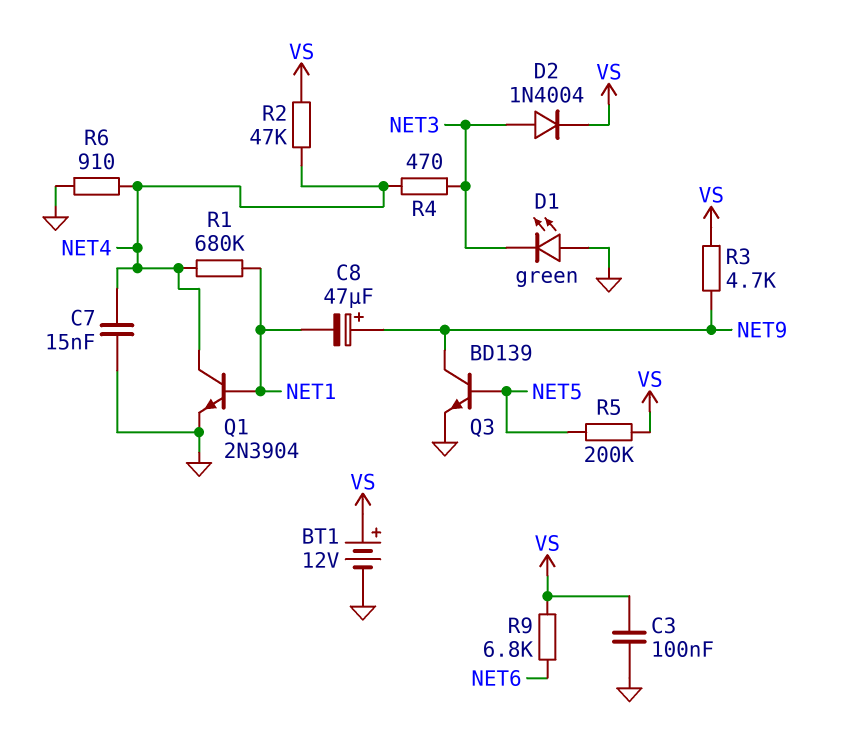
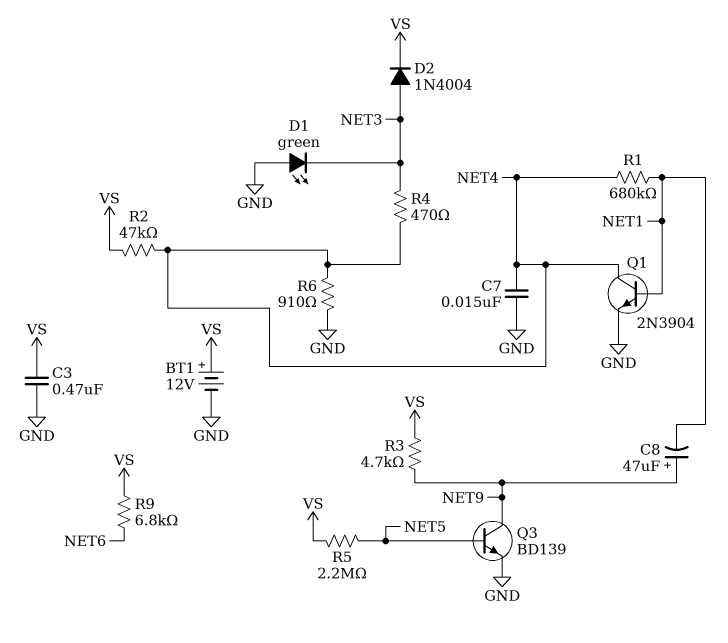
C3: 100nF (GND, VS) -> 470nF (GND, VS)
R5: 200k (NET5, VS) -> 2.2M (NET5, VS)

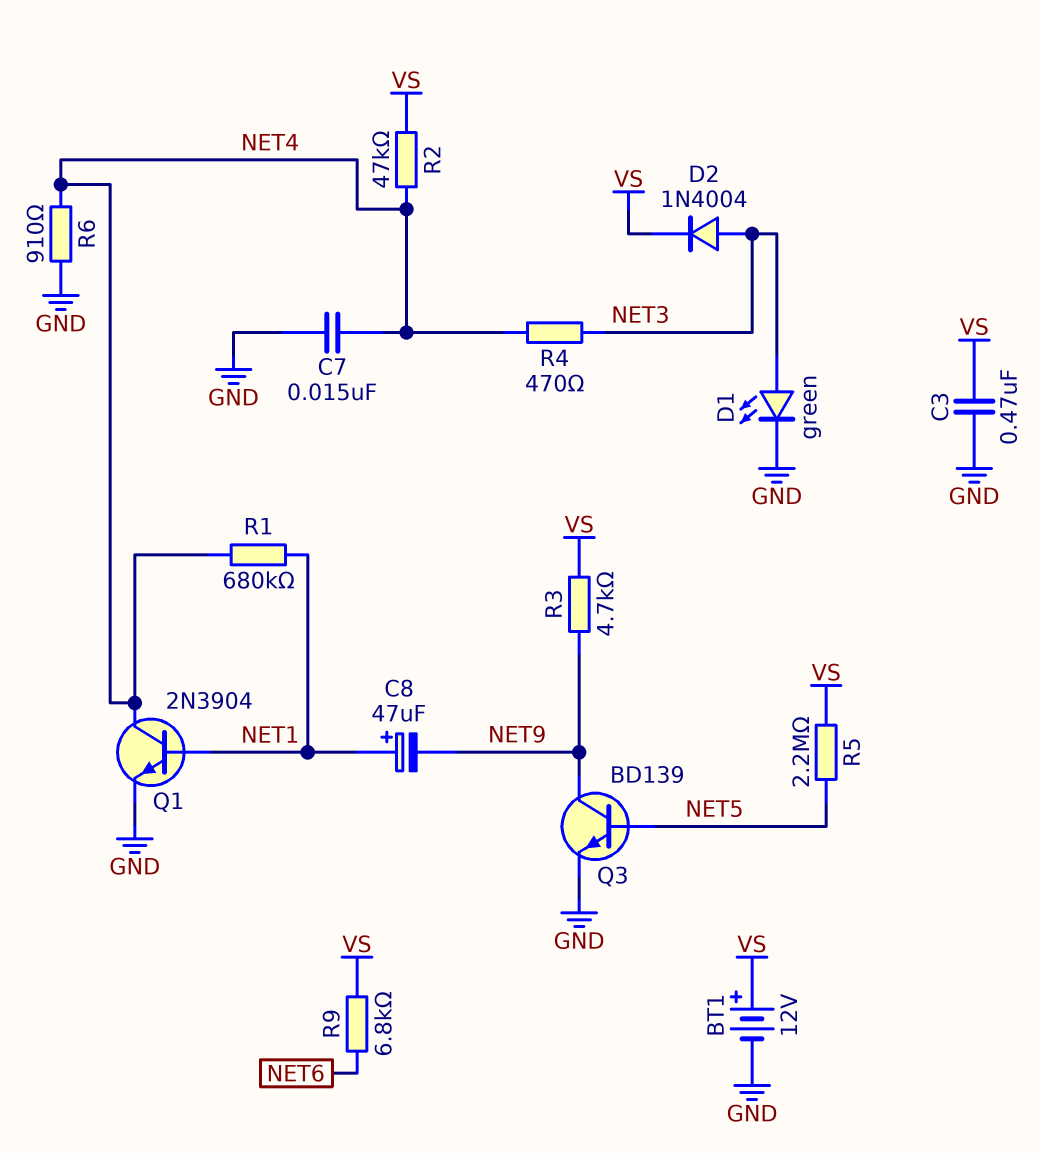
C8: 47uF (plus NET9, minus NET1) -> 47uF (plus NET1, minus NET9)
D1: LED green (A GND, K NET3) -> LED green (A NET3, K GND)

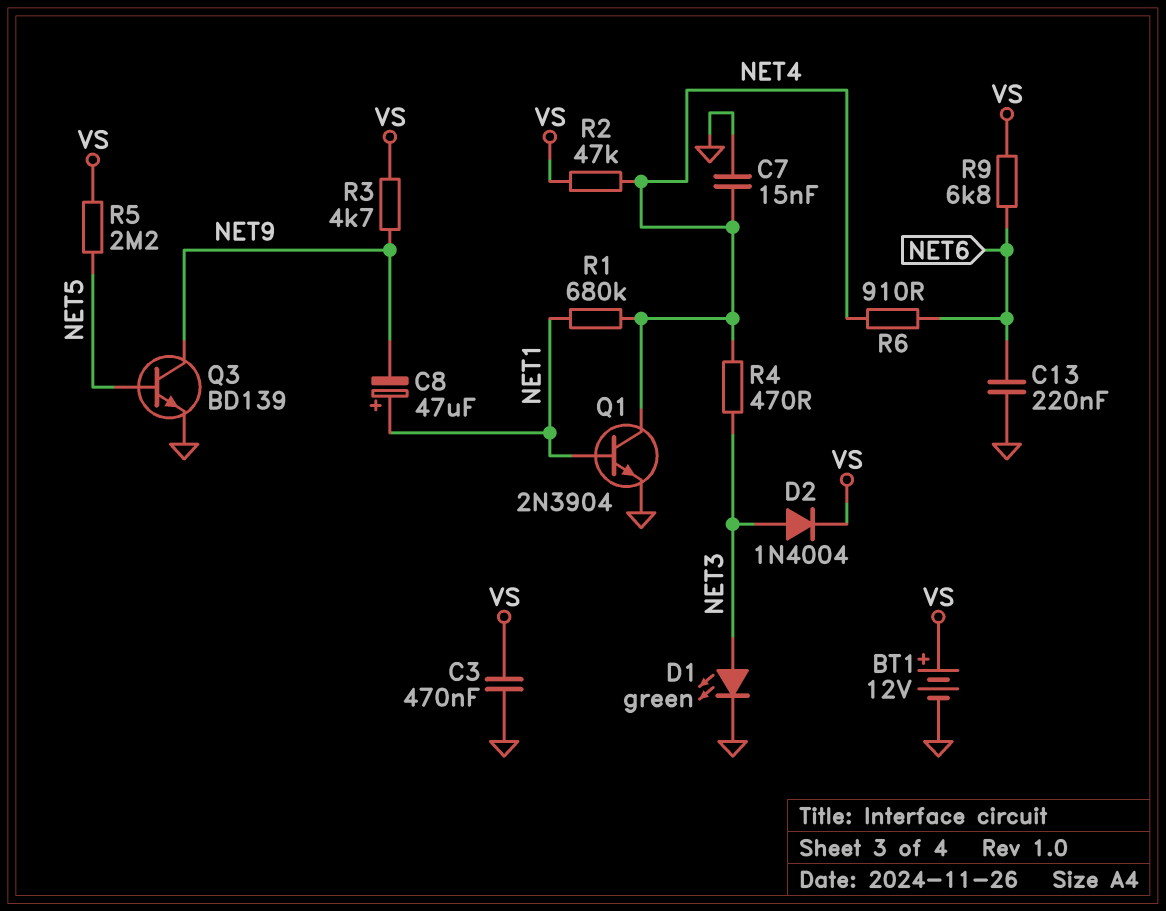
C13: none -> 220nF (GND, NET6)
R6: 910 (GND, NET4) -> 910 (NET4, NET6)

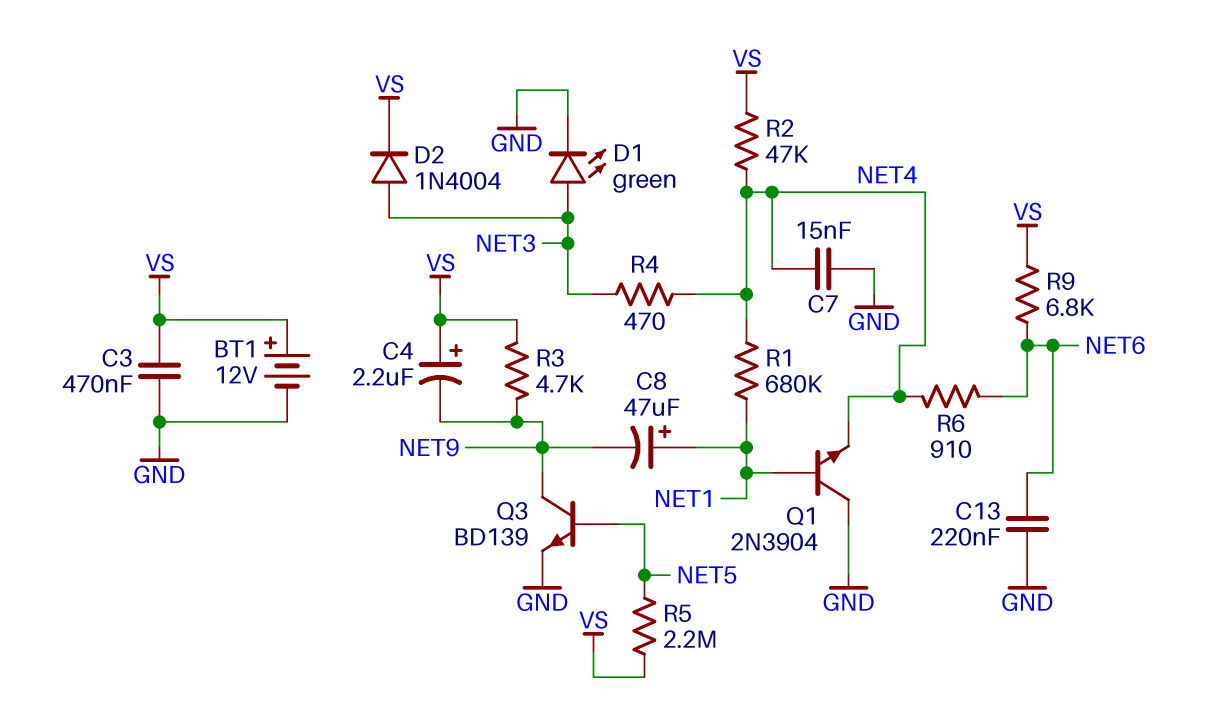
C4: none -> 2.2uF (plus VS, minus NET9)
Q1: NPN 2N3904 (B NET1, C NET4, E GND) -> NPN 2N3904 (B NET1, C GND, E NET4)

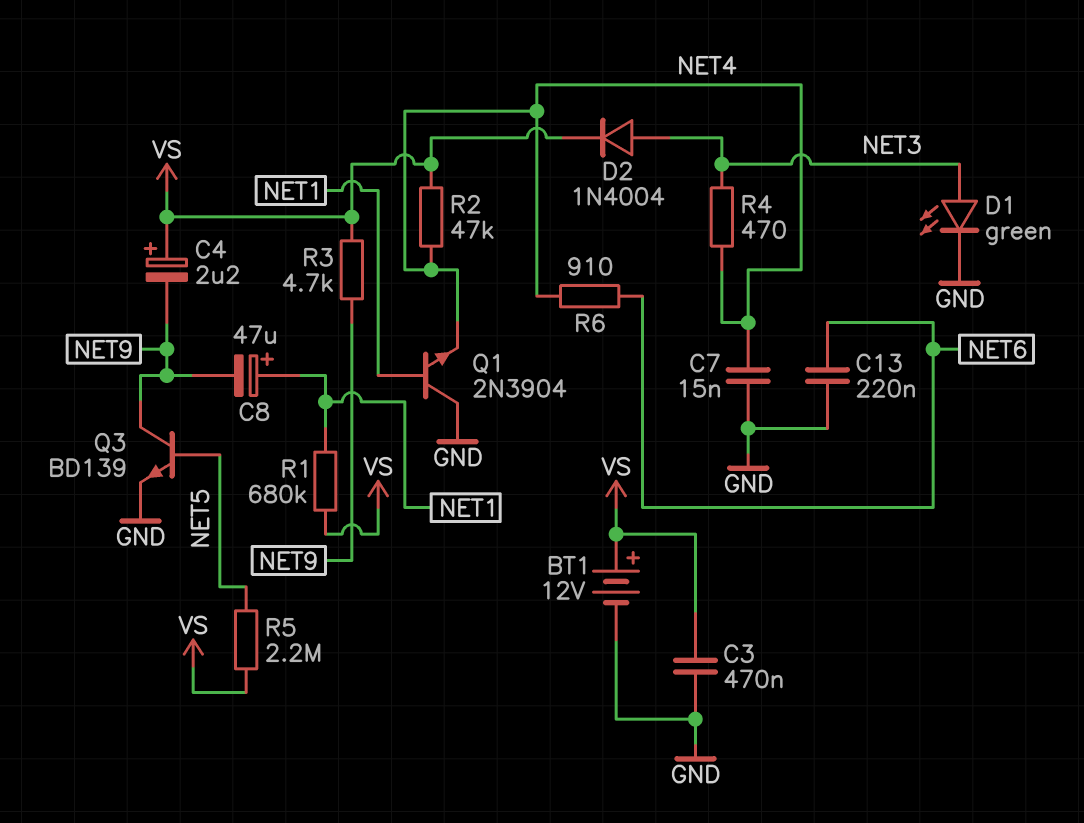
R1: 680k (NET1, NET4) -> 680k (NET1, VS)
R9: 6.8k (NET6, VS) -> none

